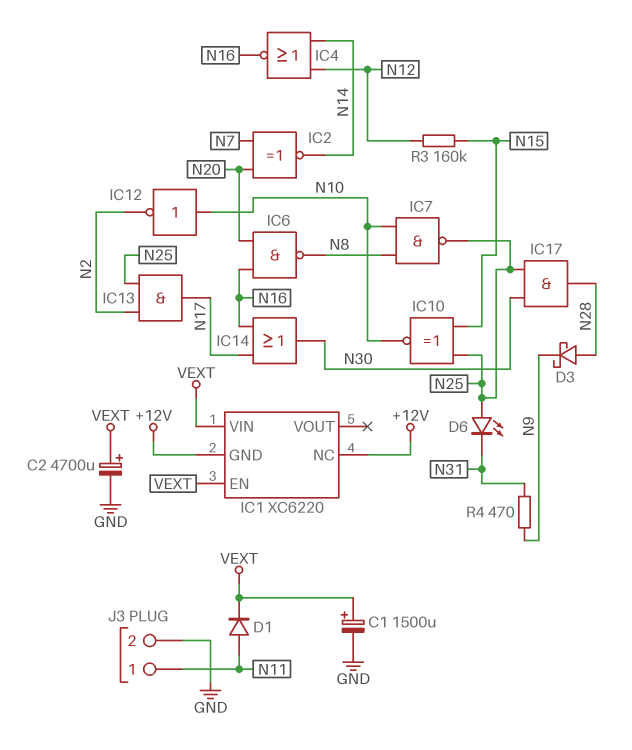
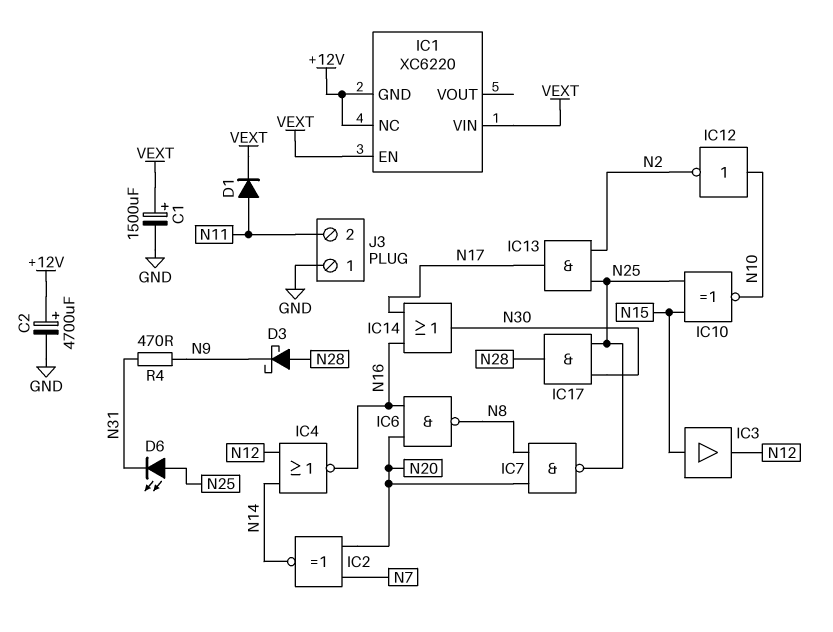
C2: 4700uF (plus VEXT, minus GND) -> 4700uF (plus +12V, minus GND)
IC3: none -> buffer (in N15, out N12)
IC7: NAND (in N8, in N10, out N25) -> NAND (in N8, in N20, out N25)
J3 pin 1: N11 -> GND
J3 pin 2: GND -> N11
R3: 160k (N12, N15) -> none

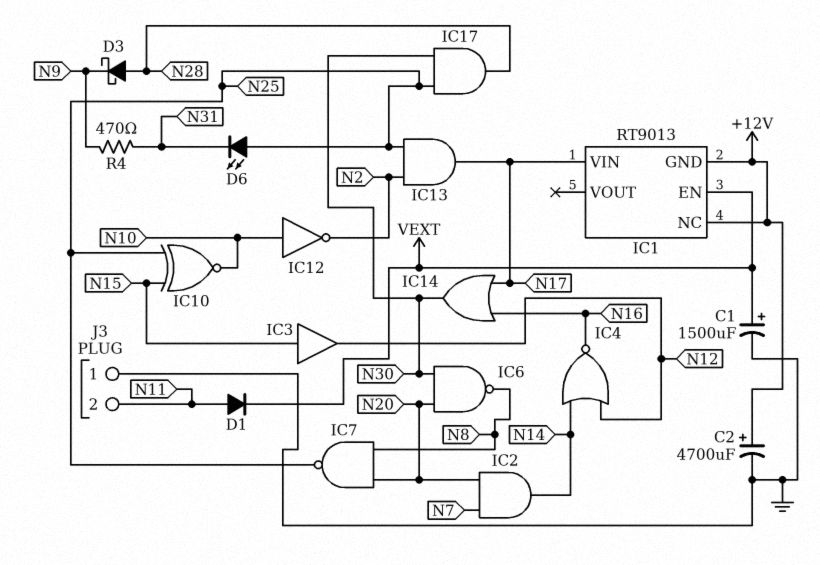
IC1: XC6220 -> RT9013
IC1 pin VIN: VEXT -> N17
IC2: XNOR (in N7, in N20, out N14) -> AND (in N7, in N20, out N14)
IC6: NAND (in N16, in N20, out N8) -> NAND (in N20, in N30, out N8)

